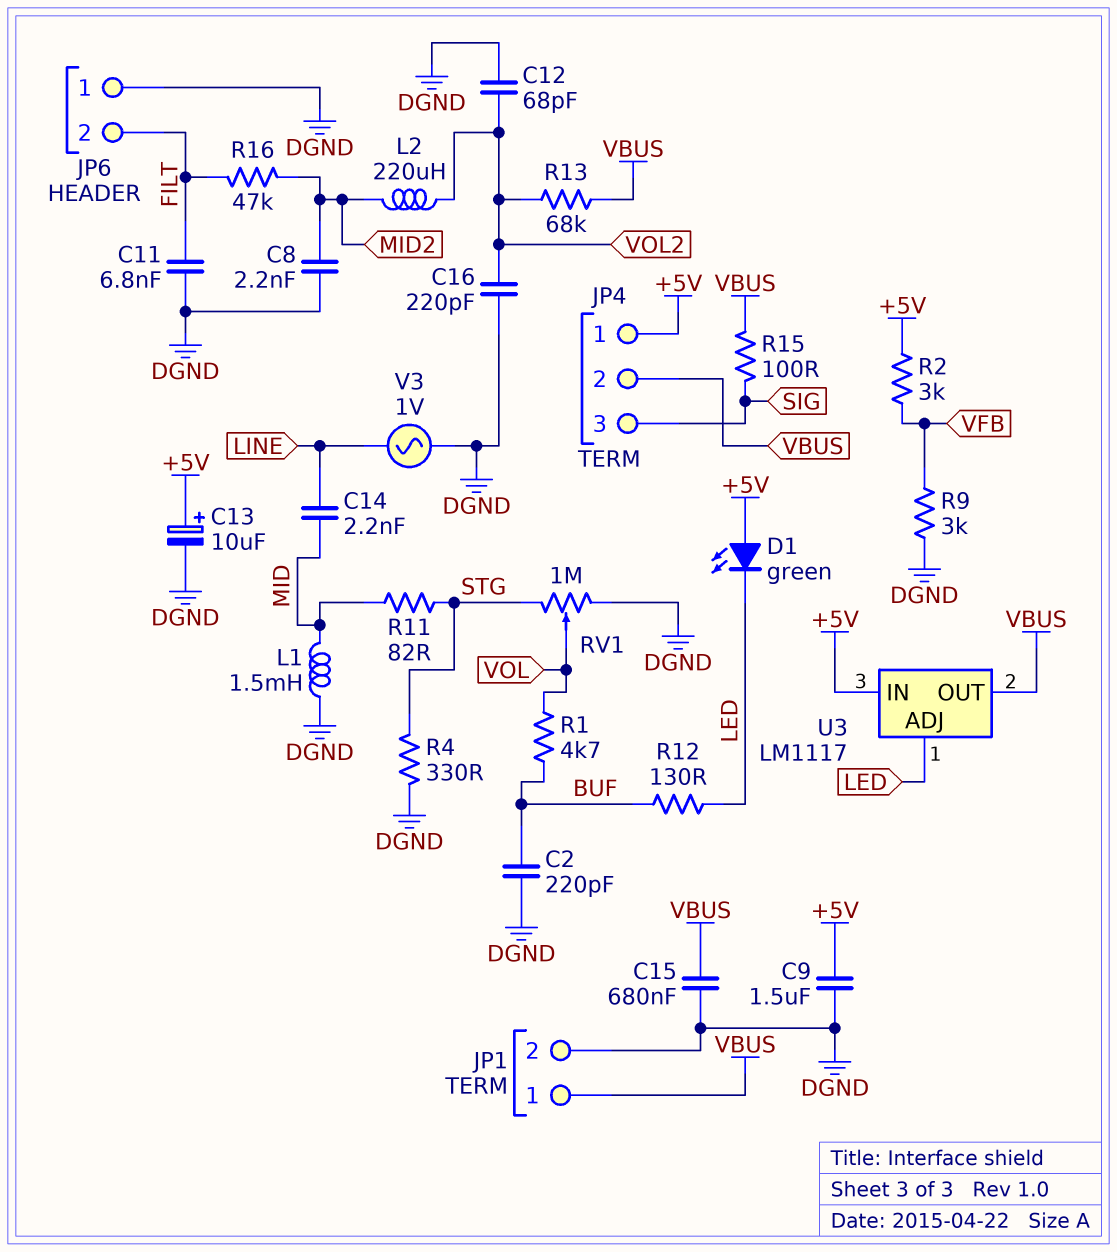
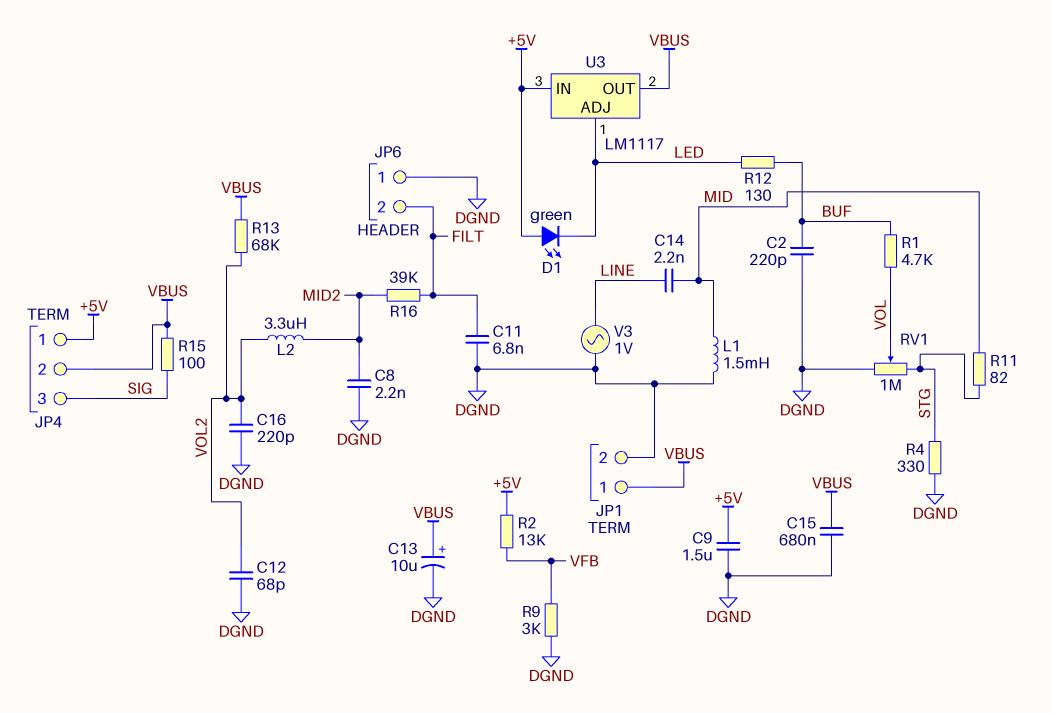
C13: 10uF (plus +5V, minus DGND) -> 10uF (plus VBUS, minus DGND)
L2: 220uH (MID2, VOL2) -> 3.3uH (MID2, VOL2)
R2: 3k (+5V, VFB) -> 13k (+5V, VFB)
R16: 47k (FILT, MID2) -> 39k (FILT, MID2)

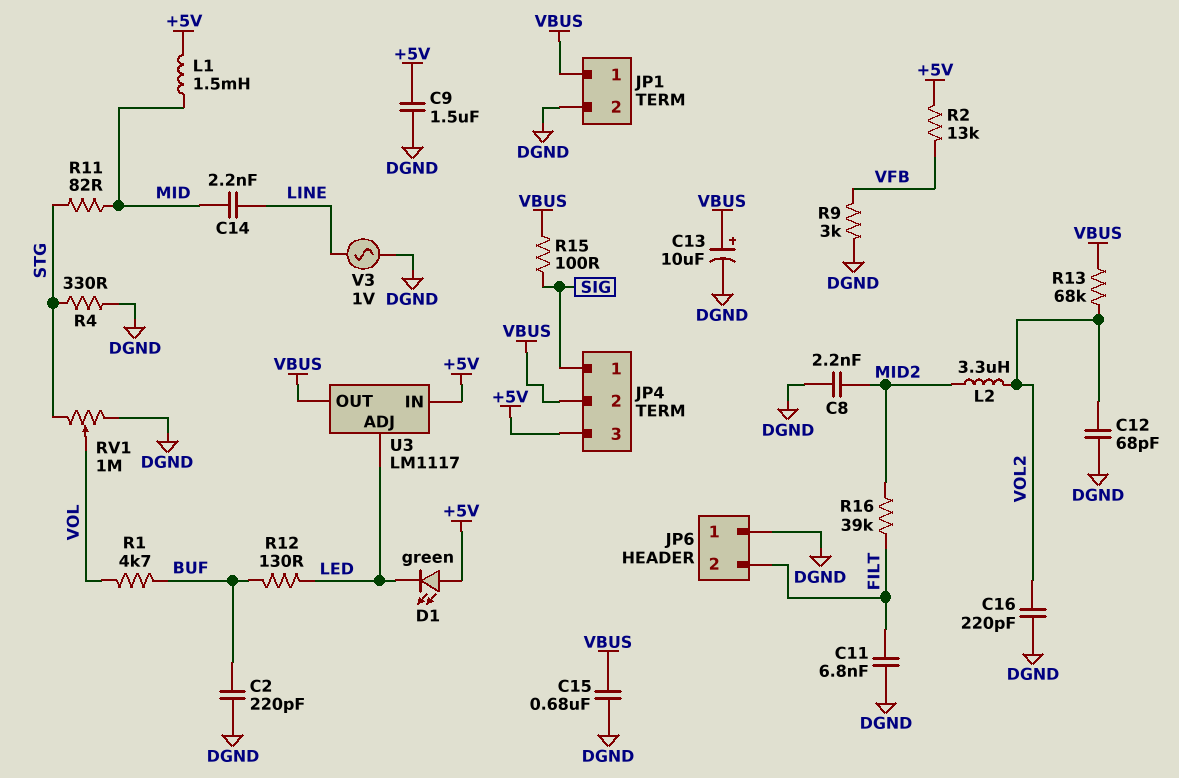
JP4 pin 1: +5V -> SIG
JP4 pin 3: SIG -> +5V
L1: 1.5mH (DGND, MID) -> 1.5mH (+5V, MID)

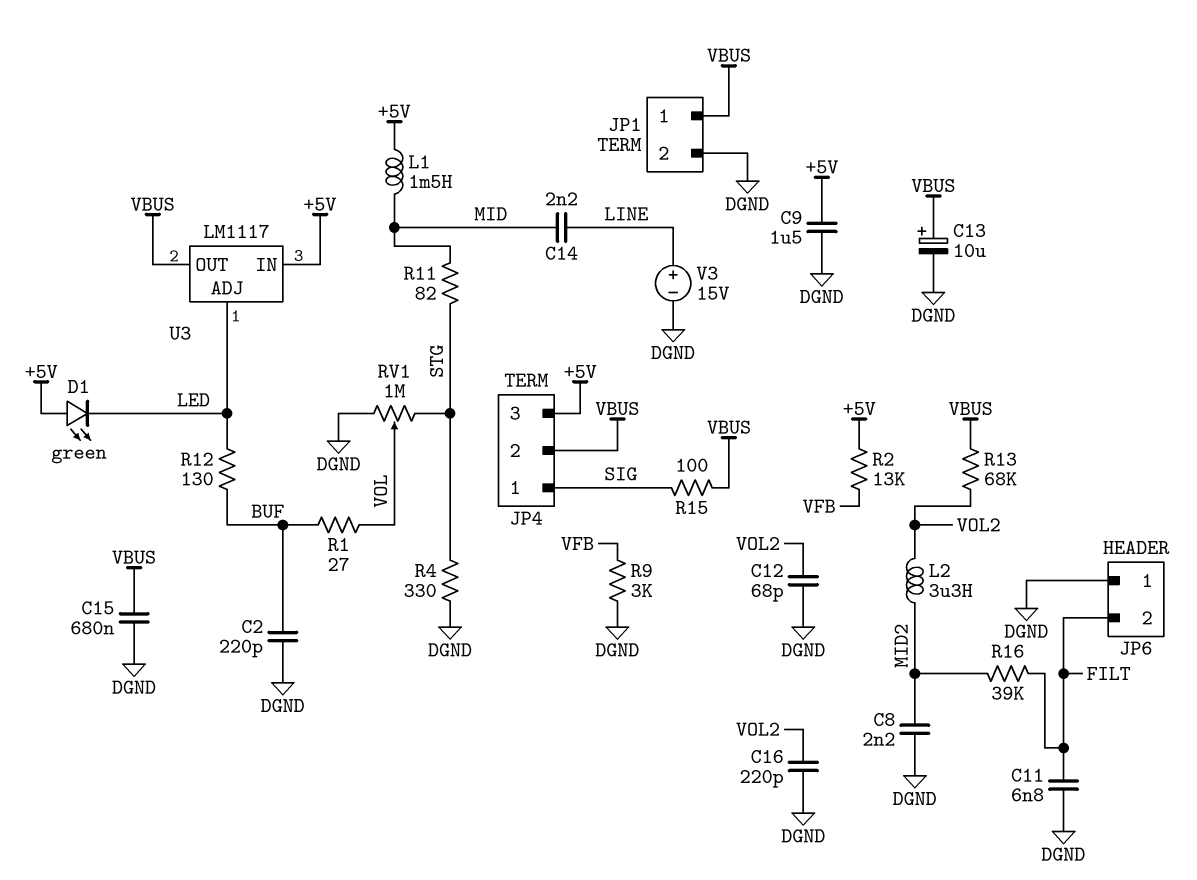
R1: 4.7k (BUF, VOL) -> 27 (BUF, VOL)
V3: AC 1V (DGND, LINE) -> 15V (plus LINE, minus DGND)

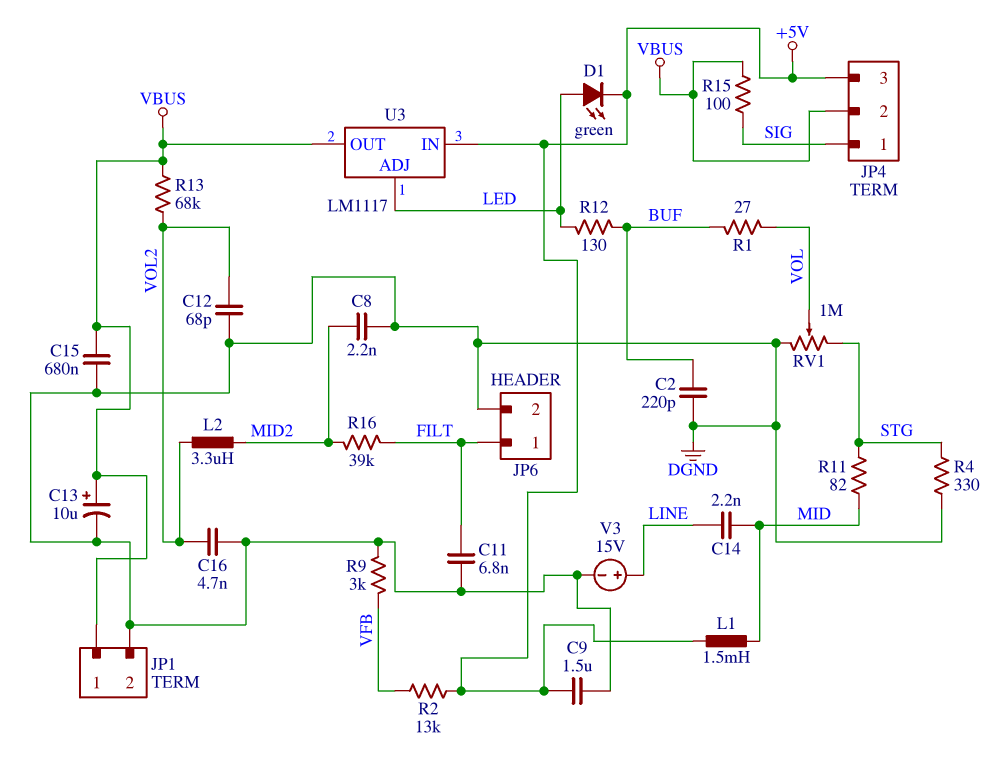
C16: 220pF (DGND, VOL2) -> 4.7nF (DGND, VOL2)
D1: LED green (A +5V, K LED) -> LED green (A LED, K +5V)
JP6 pin 1: DGND -> FILT
JP6 pin 2: FILT -> DGND

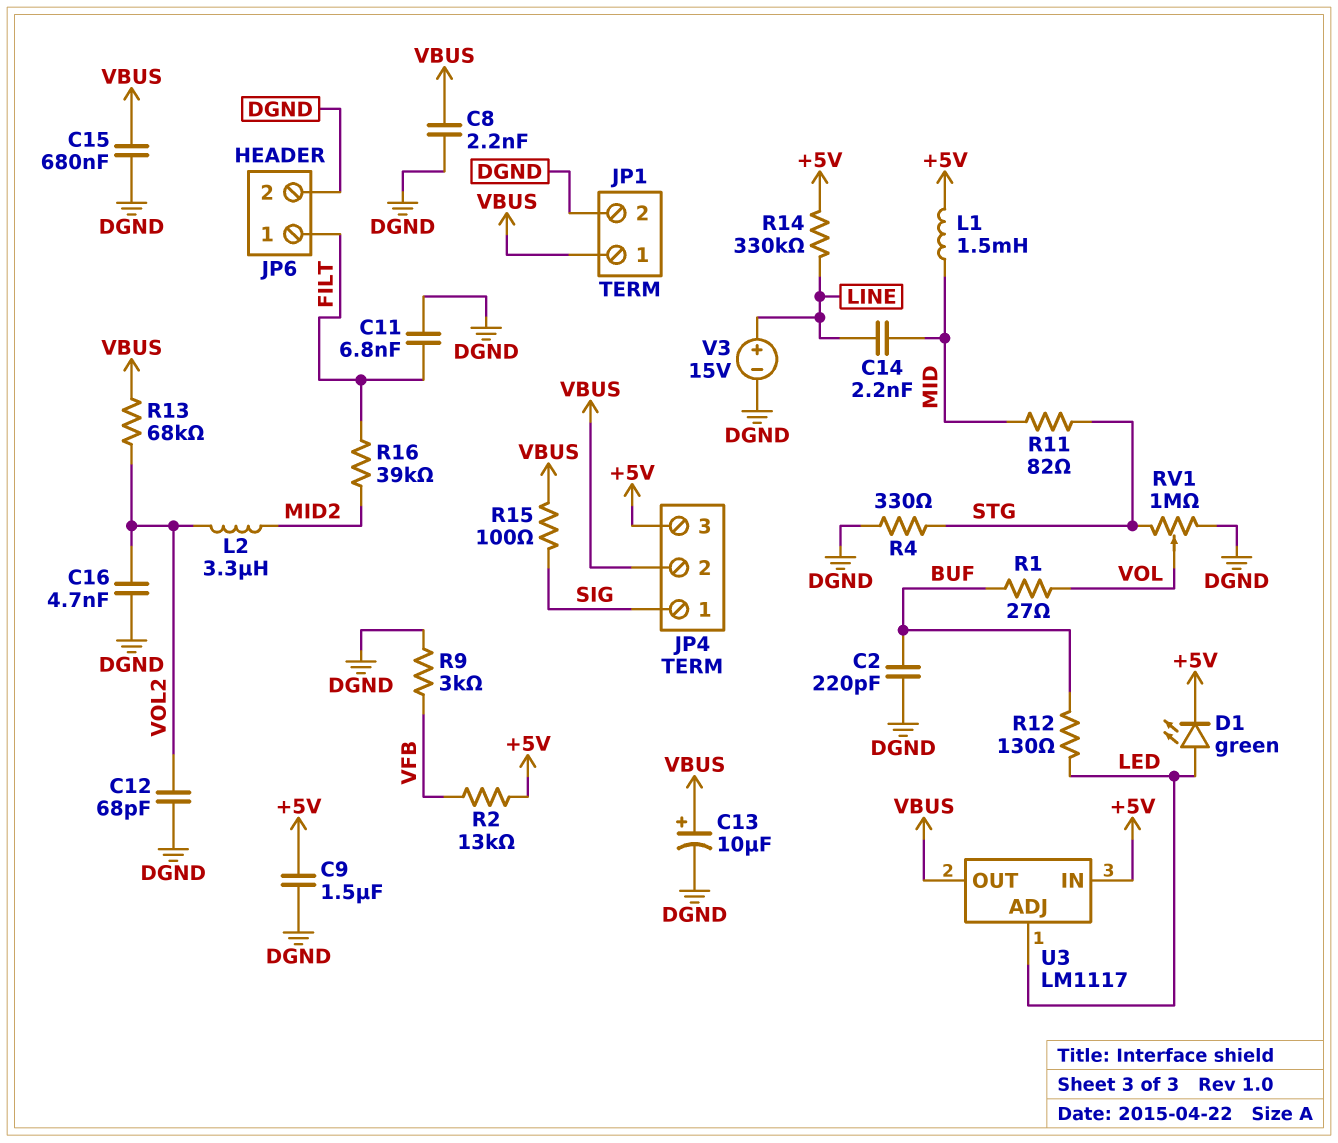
C8: 2.2nF (DGND, MID2) -> 2.2nF (DGND, VBUS)
R14: none -> 330k (+5V, LINE)

